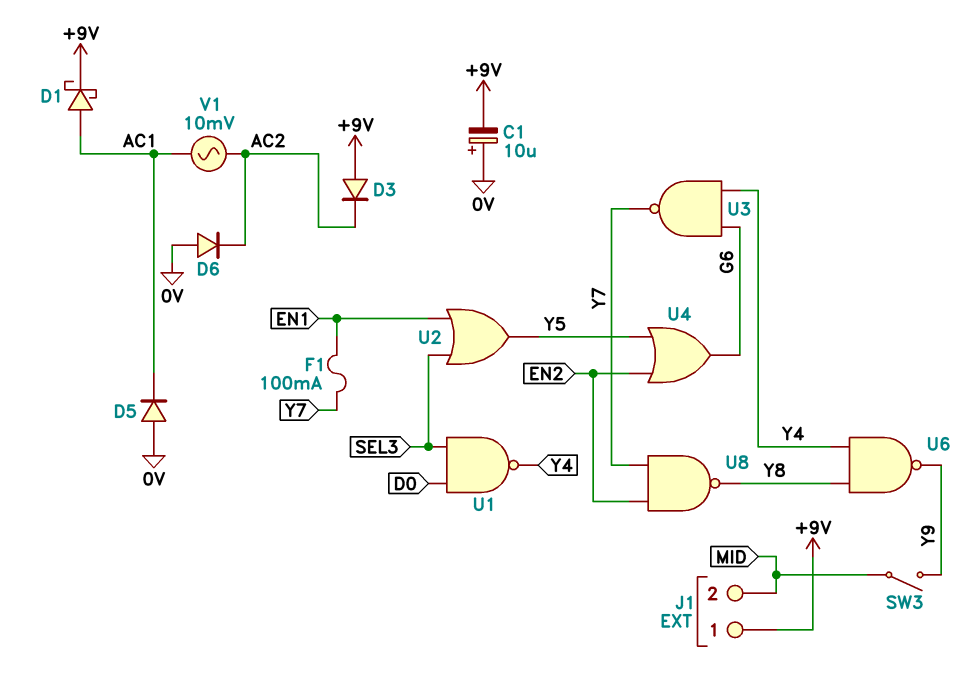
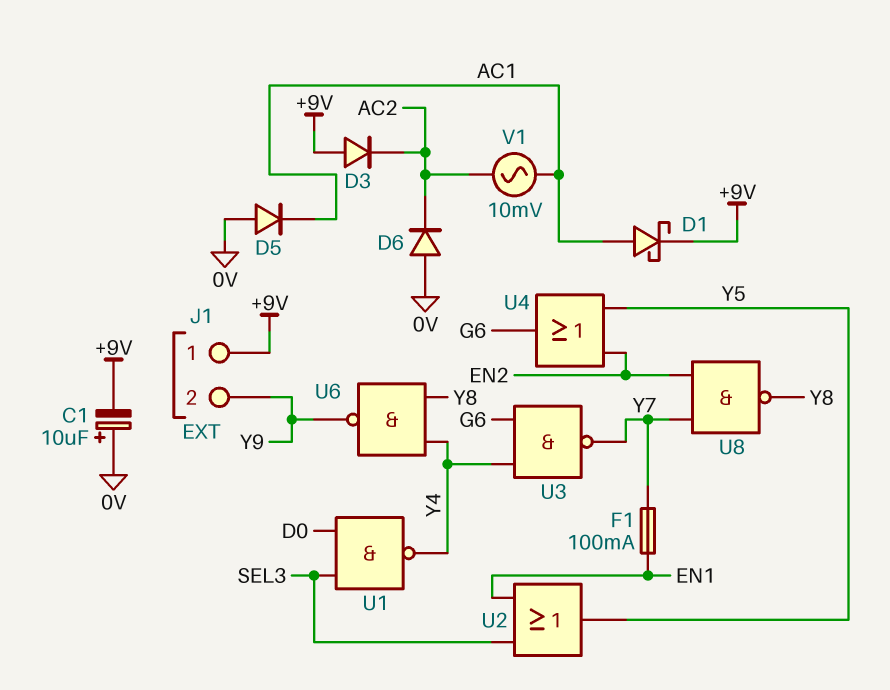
J1 pin 2: MID -> Y9
SW3: switch (MID, Y9) -> none

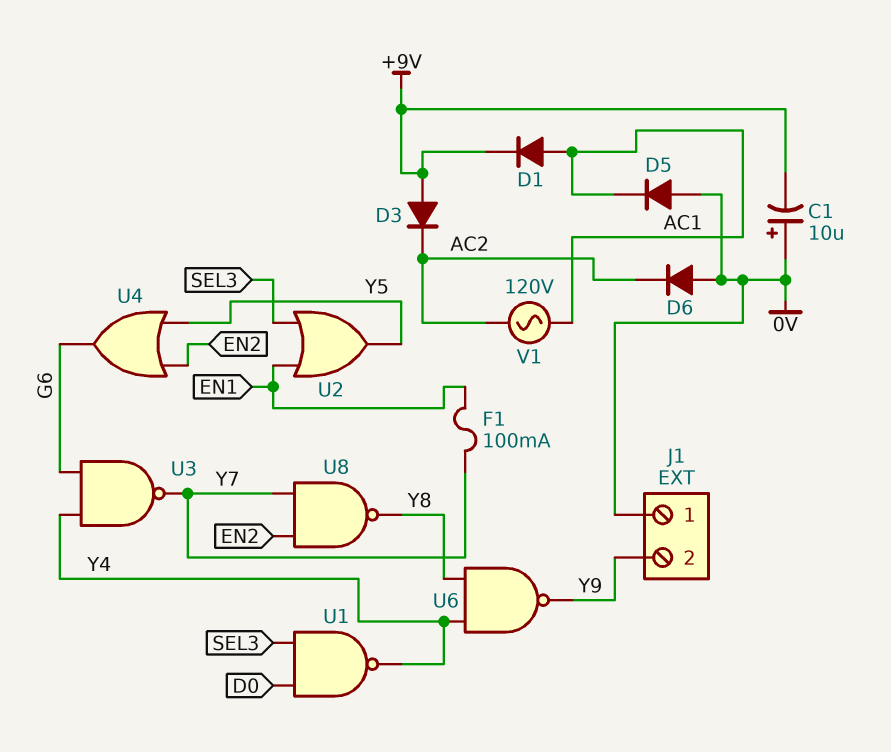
D1: schottky (A AC1, K +9V) -> diode (A AC1, K +9V)
J1 pin 1: +9V -> 0V
V1: AC 10mV (AC1, AC2) -> AC 120V (AC1, AC2)

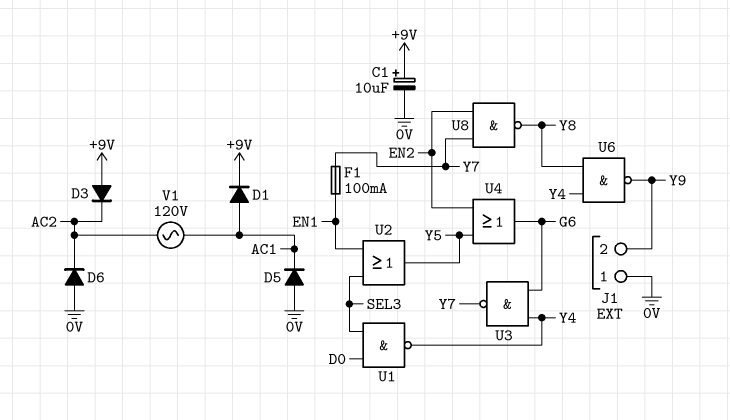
C1: 10uF (plus 0V, minus +9V) -> 10uF (plus +9V, minus 0V)

